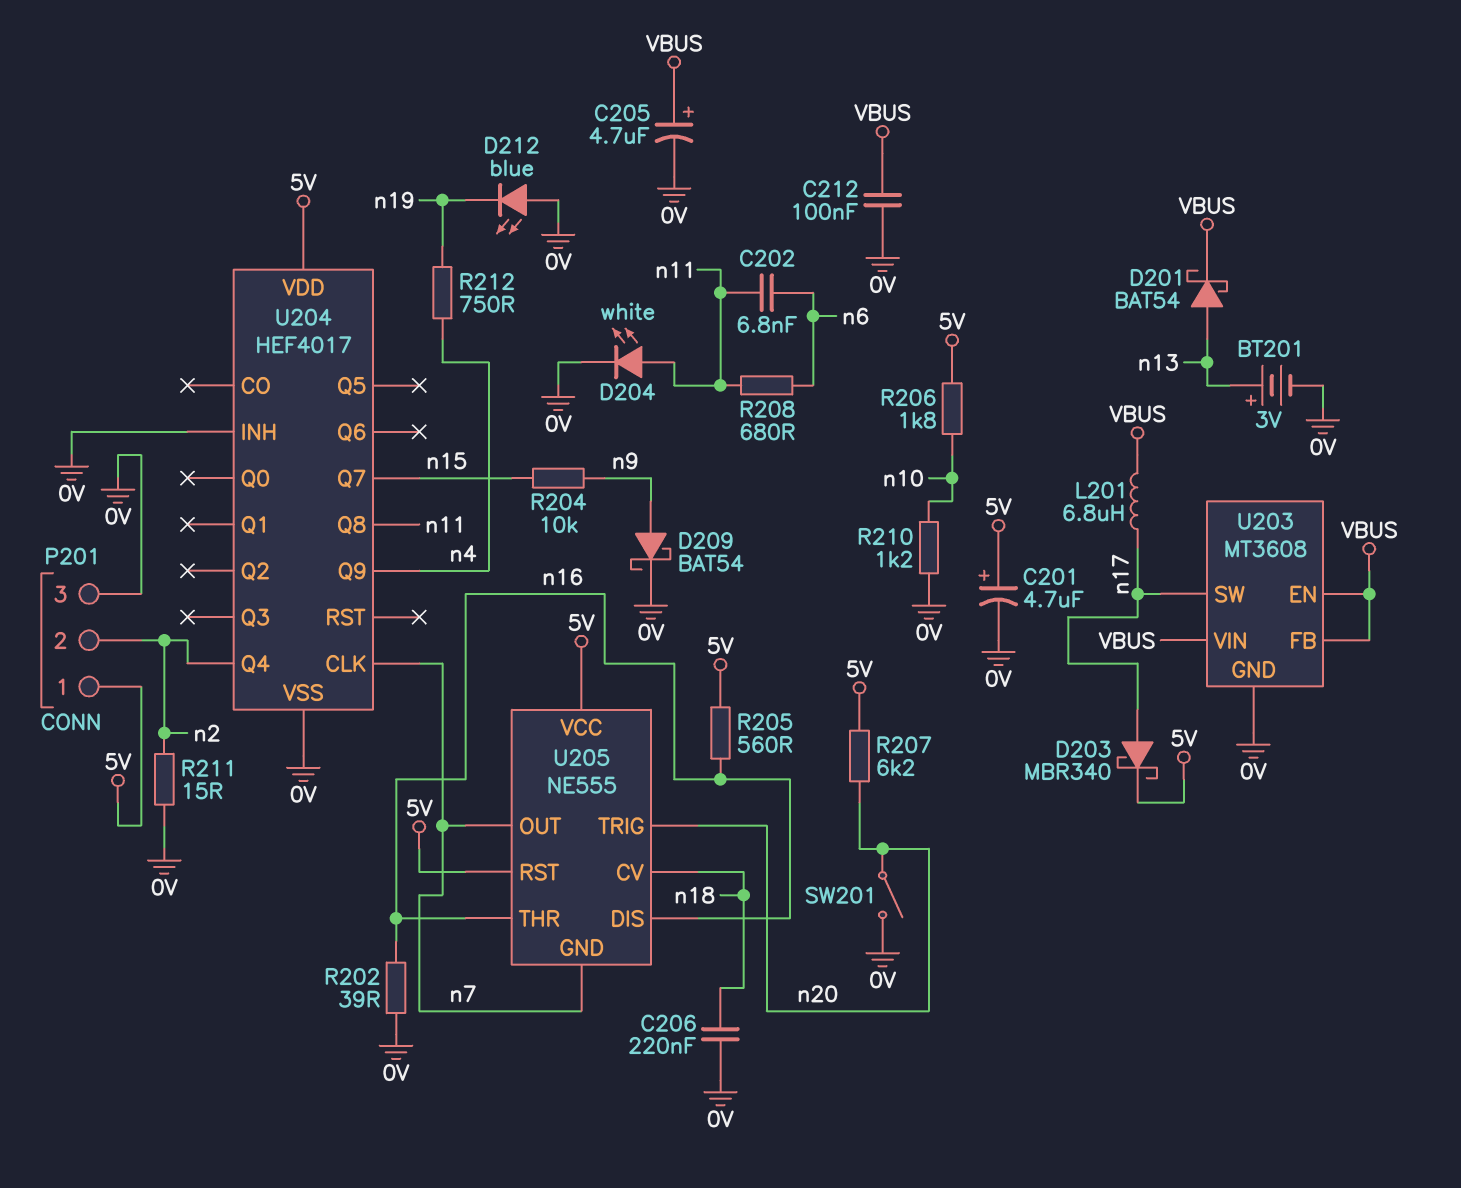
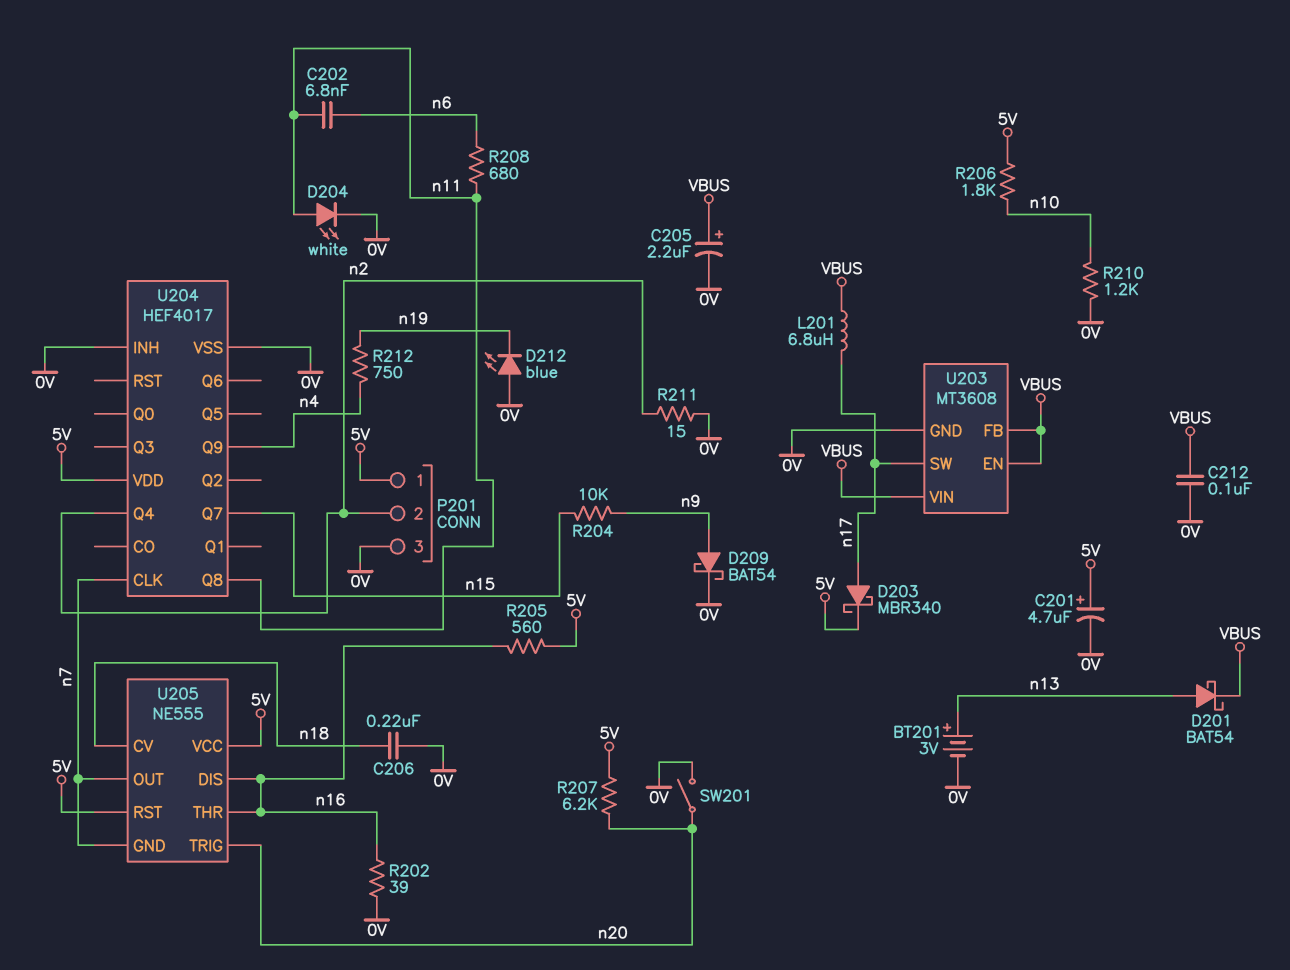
C205: 4.7uF (plus VBUS, minus 0V) -> 2.2uF (plus VBUS, minus 0V)

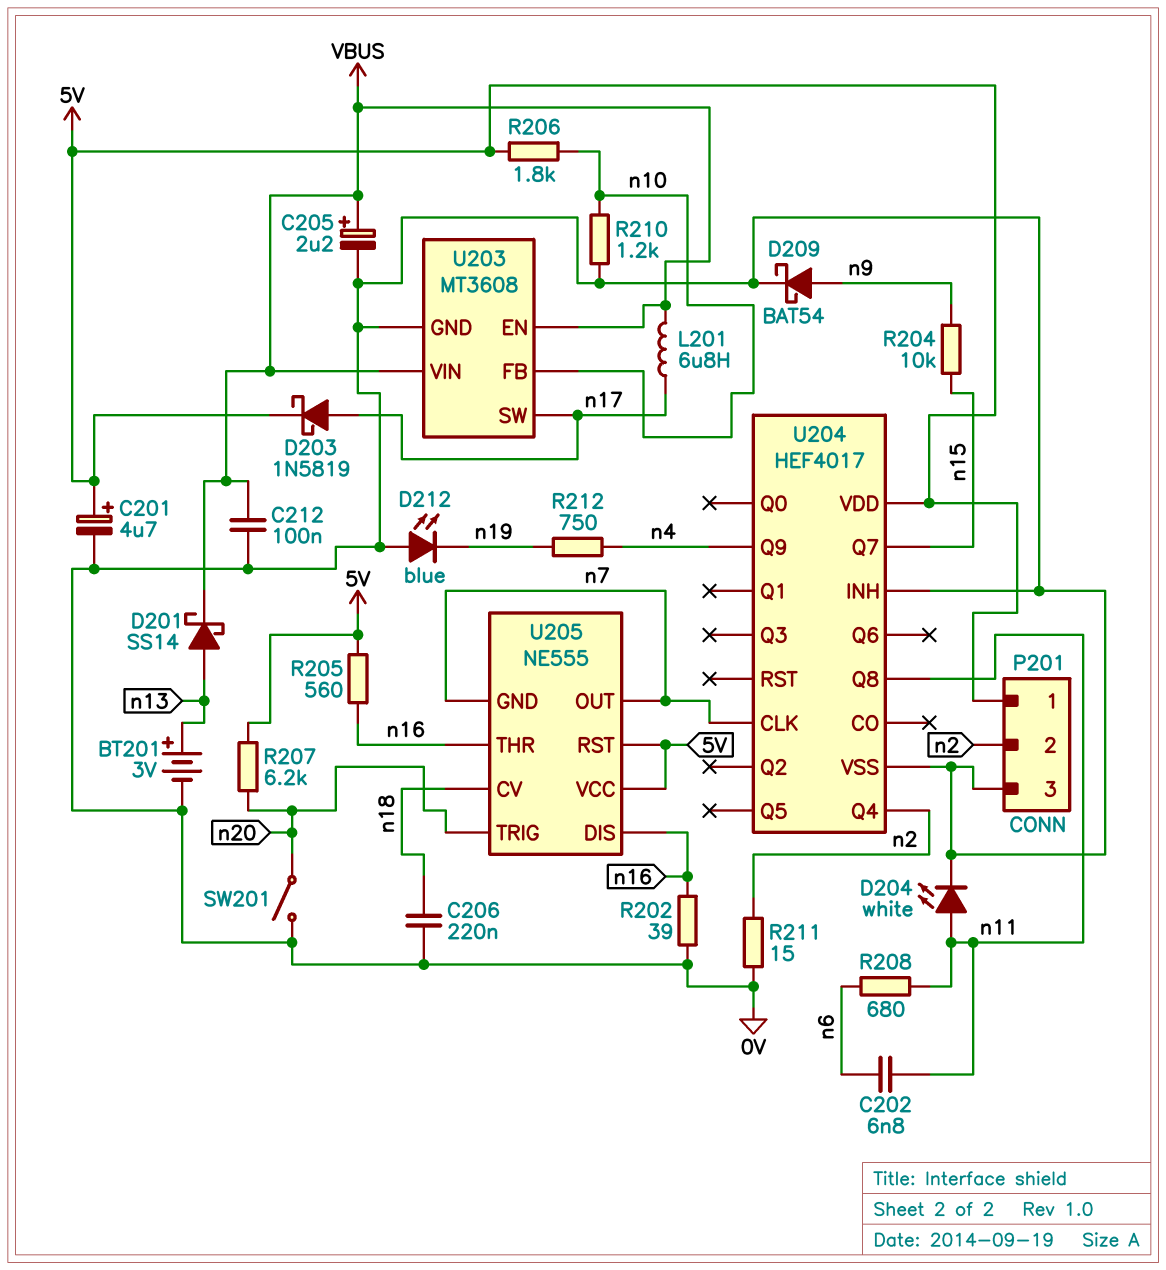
D201: schottky BAT54 (A n13, K VBUS) -> schottky SS14 (A n13, K VBUS)
D203: schottky MBR340 (A n17, K 5V) -> schottky 1N5819 (A n17, K 5V)
U203 pin FB: VBUS -> n10

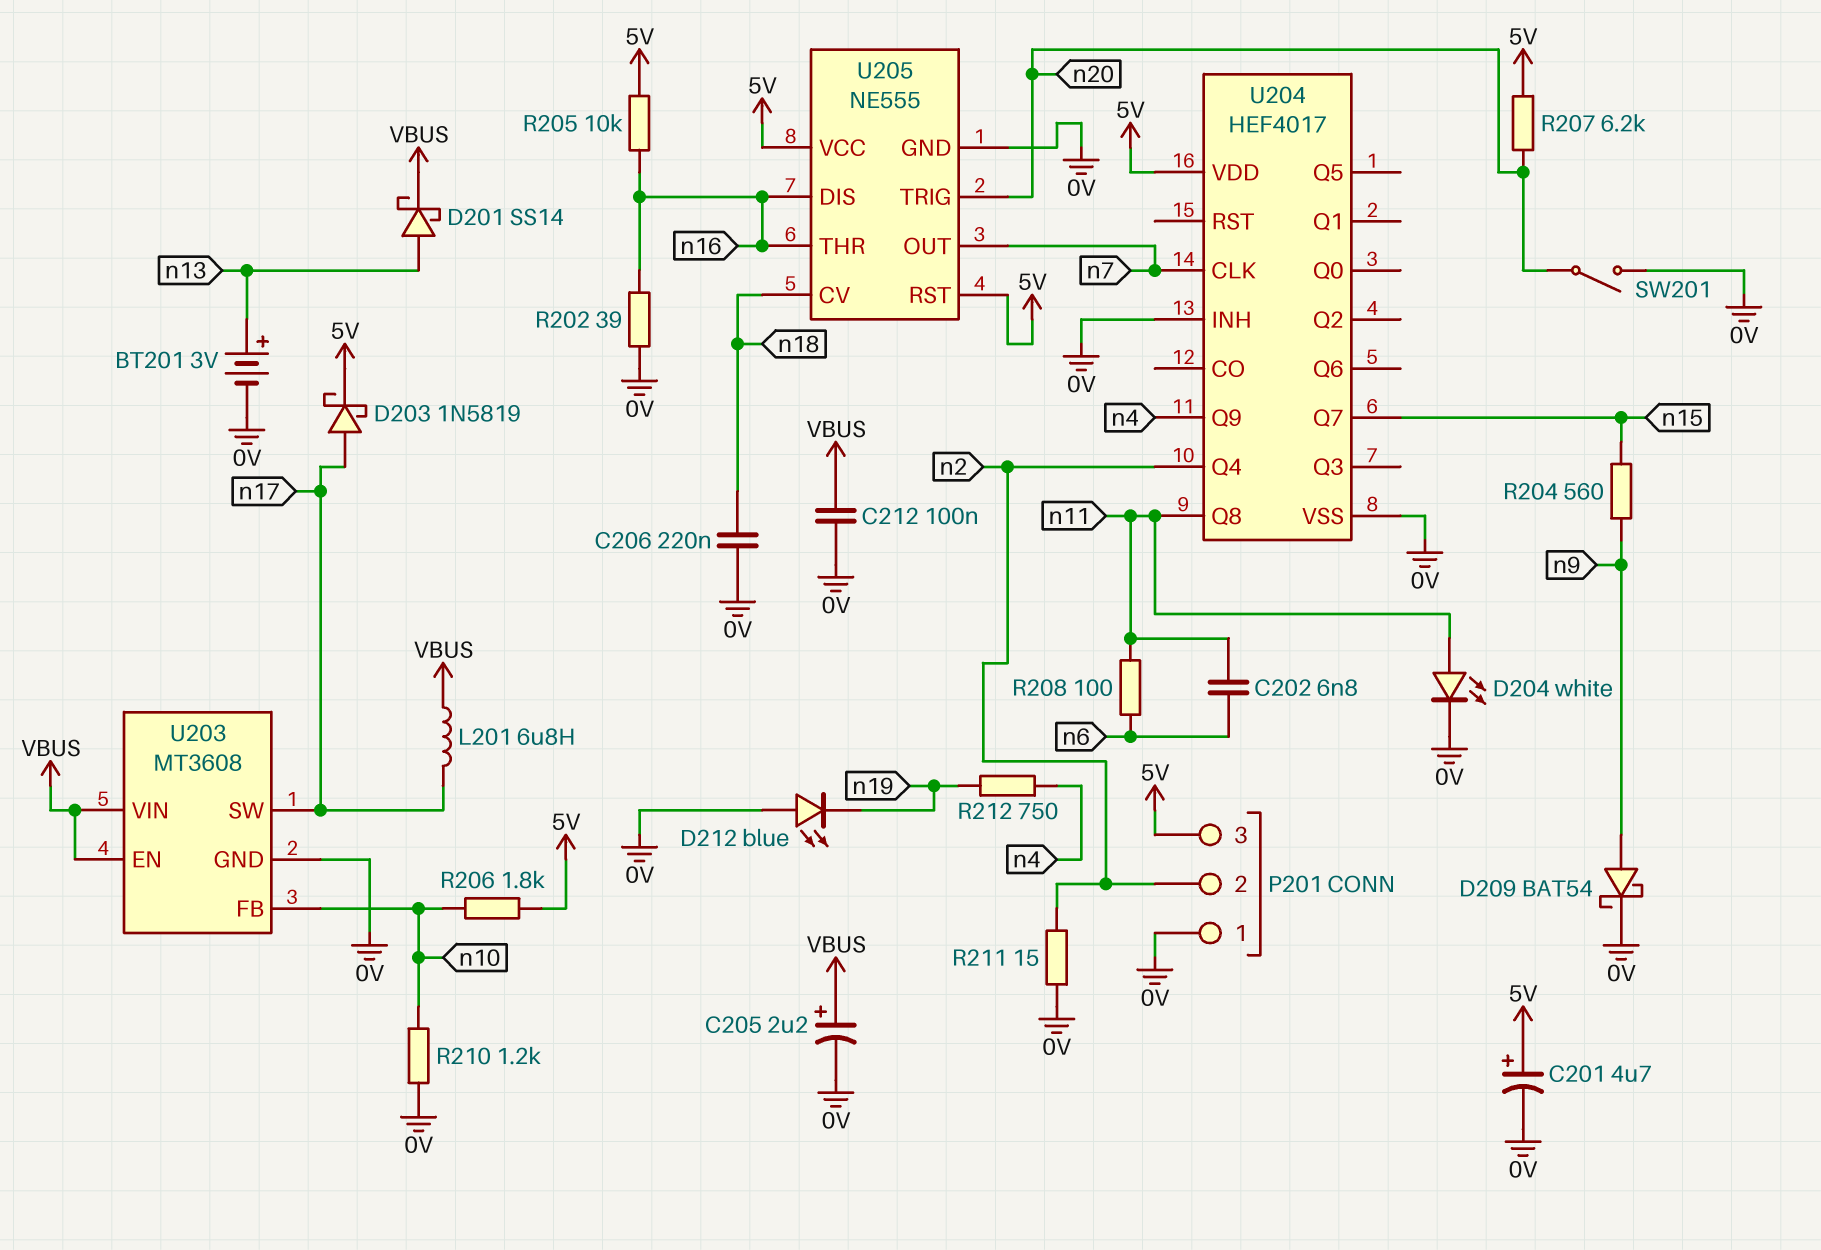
P201 pin 1: 5V -> 0V
P201 pin 3: 0V -> 5V
R204: 10k (n9, n15) -> 560 (n9, n15)
R205: 560 (5V, n16) -> 10k (5V, n16)
R208: 680 (n6, n11) -> 100 (n6, n11)
U205 pin GND: n7 -> 0V

